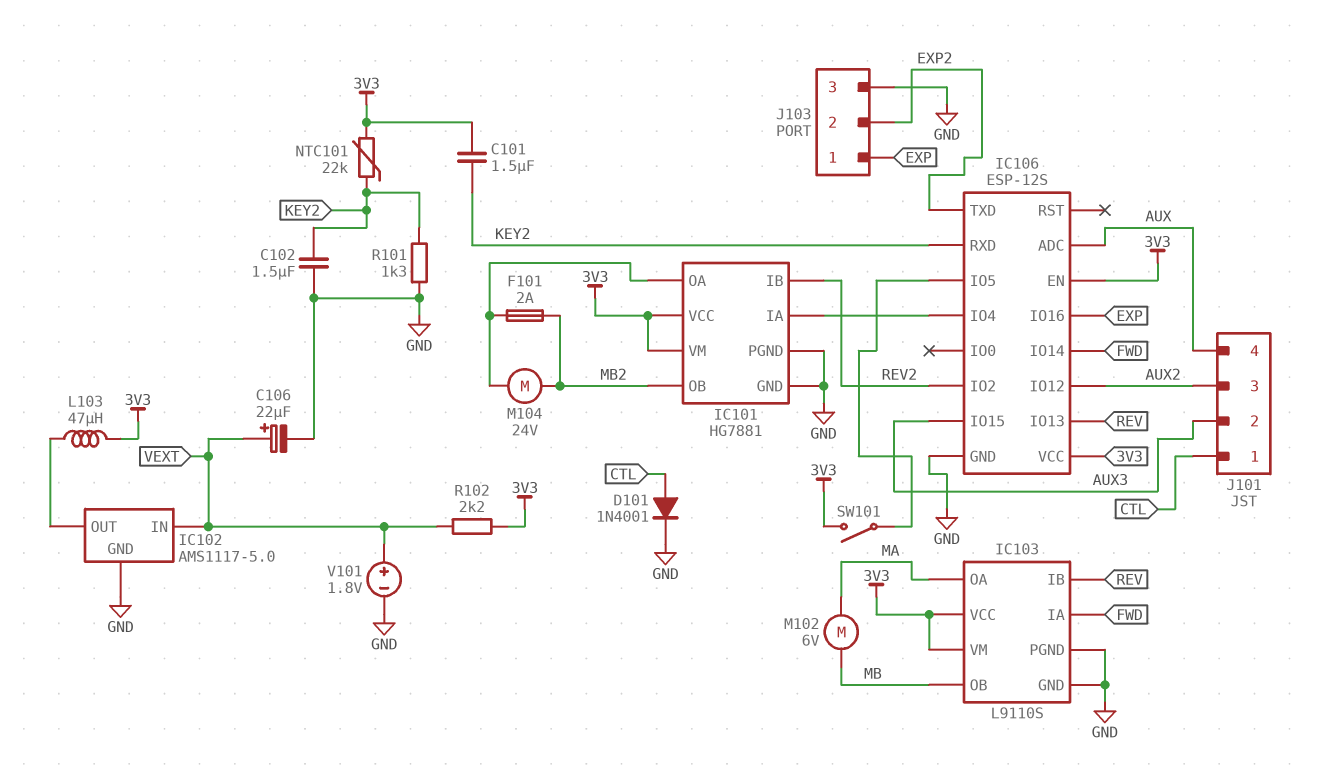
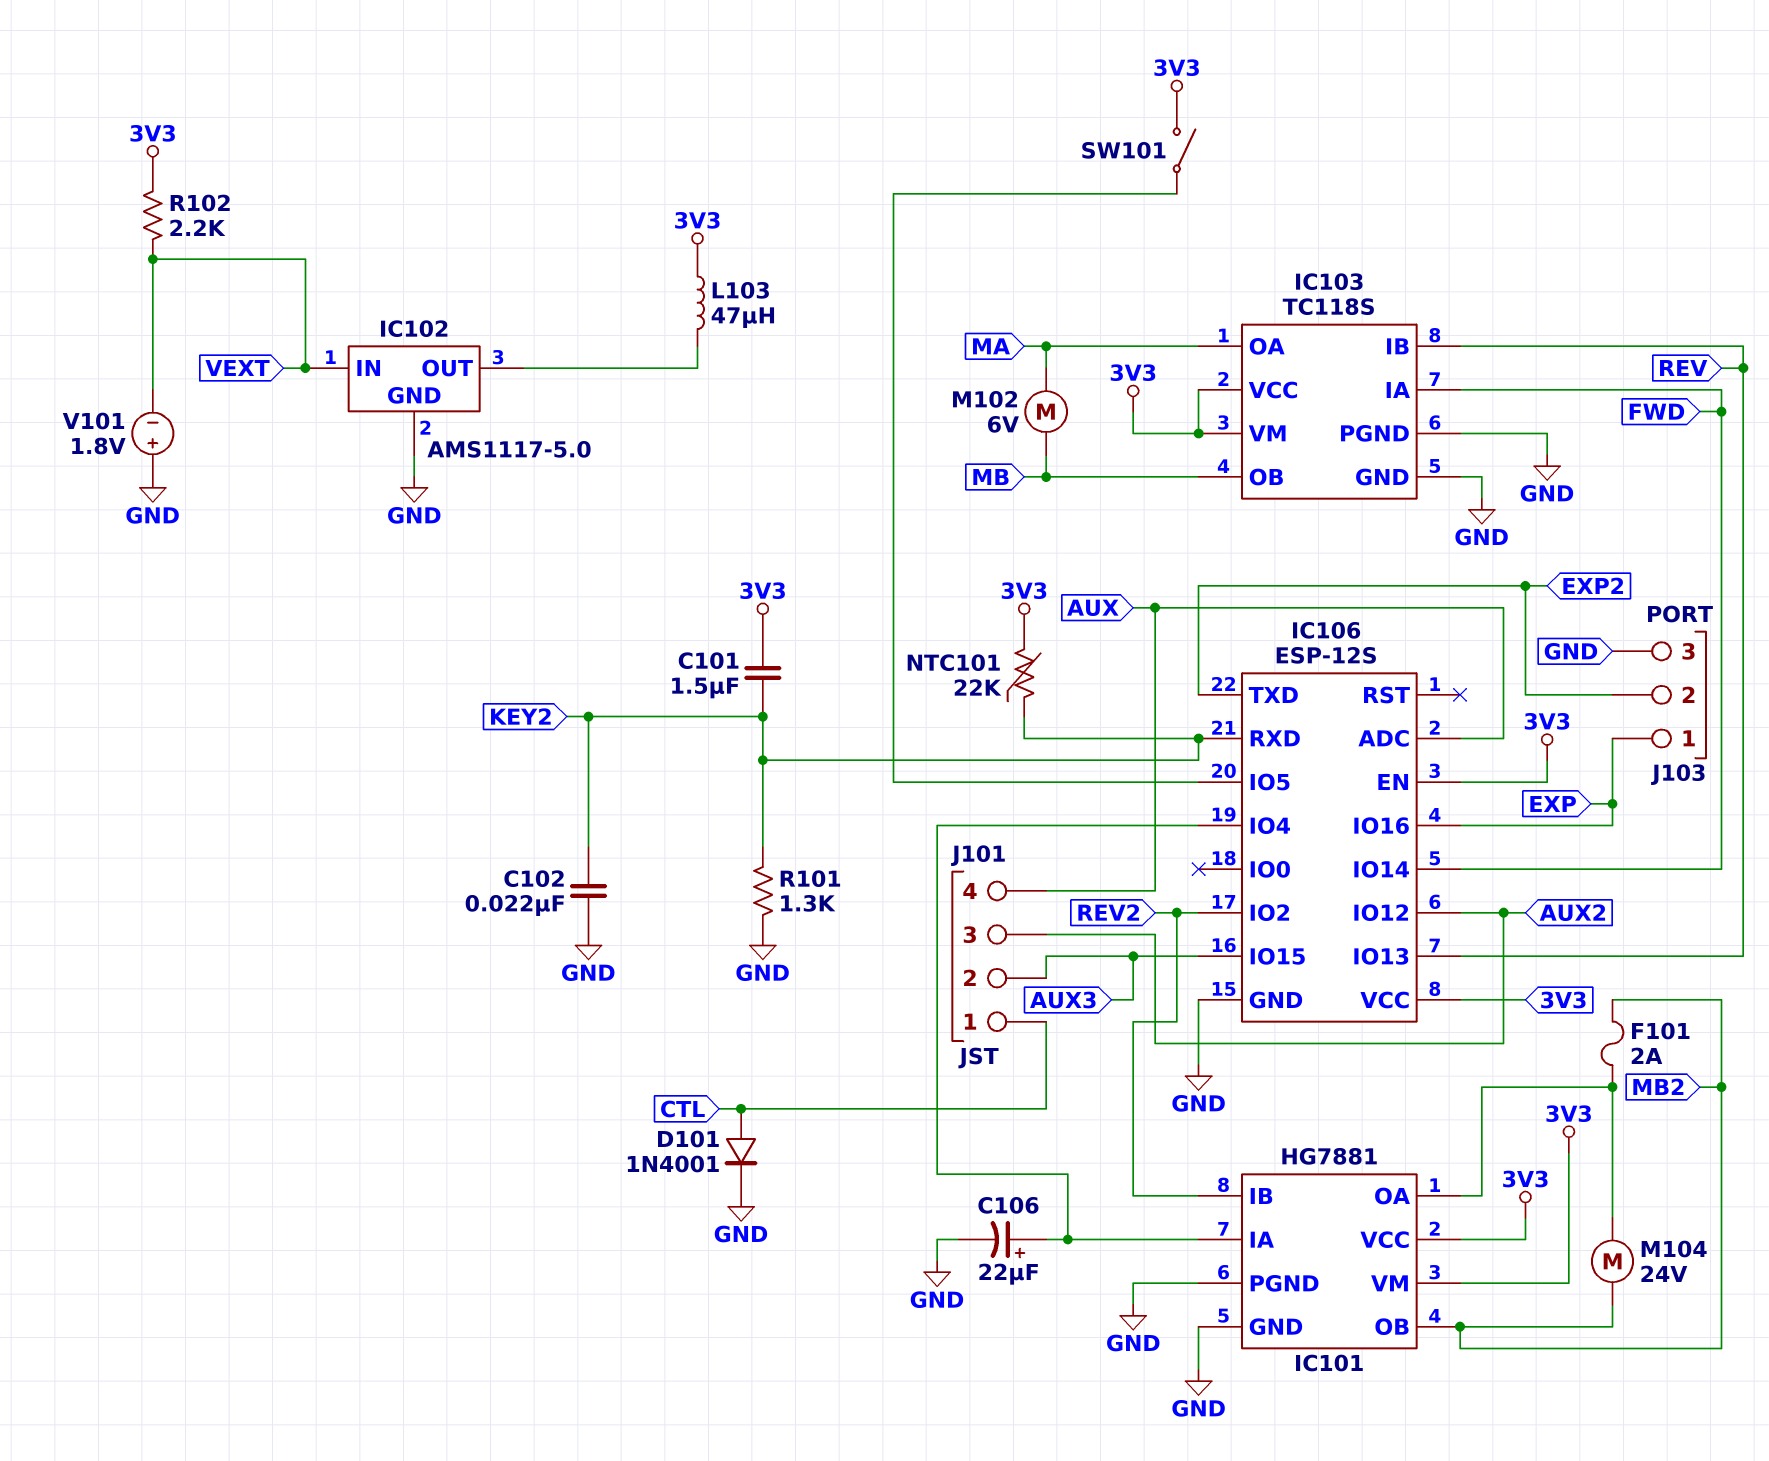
C102: 1.5uF (GND, KEY2) -> 22nF (GND, KEY2)
C106: 22uF (plus VEXT, minus GND) -> 22uF (plus IC101/IA, minus GND)
IC103: L9110S -> TC118S
V101: 1.8V (plus VEXT, minus GND) -> 1.8V (plus GND, minus VEXT)

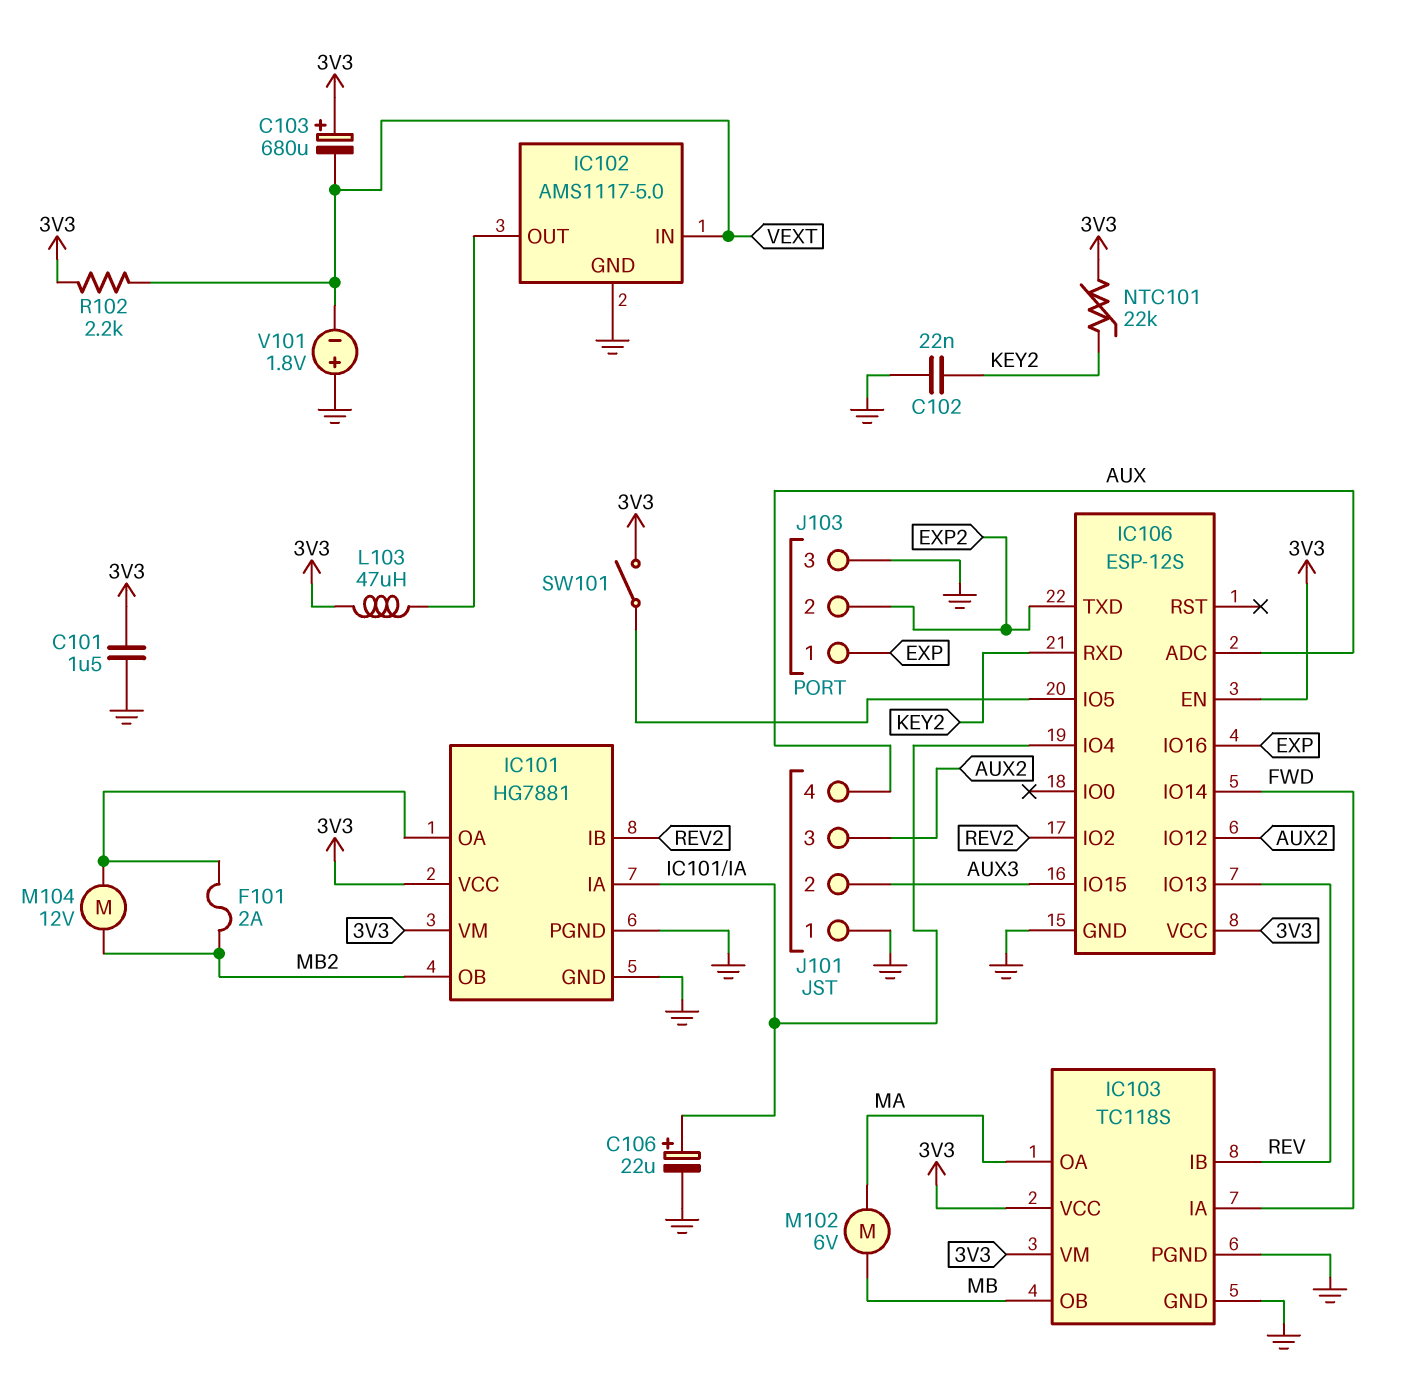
C101: 1.5uF (3V3, KEY2) -> 1.5uF (3V3, GND)
C103: none -> 680uF (plus 3V3, minus VEXT)
D101: diode 1N4001 (A CTL, K GND) -> none
J101 pin 1: CTL -> GND
M104: motor 24V (IC101/OA, MB2) -> motor 12V (IC101/OA, MB2)
R101: 1.3k (GND, KEY2) -> none

